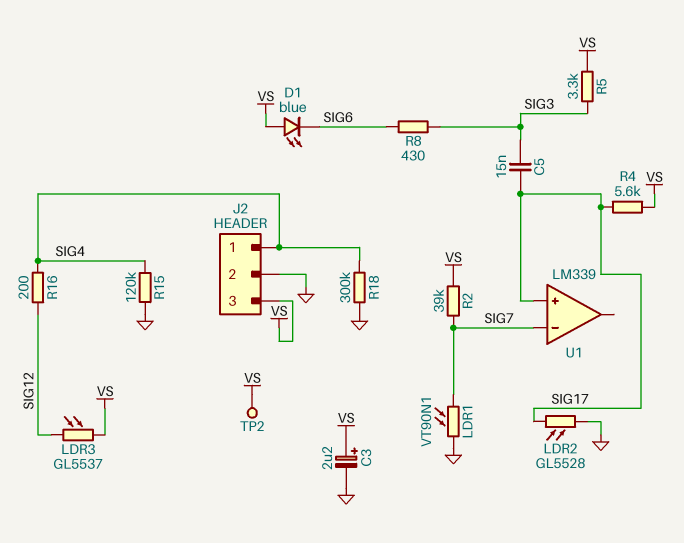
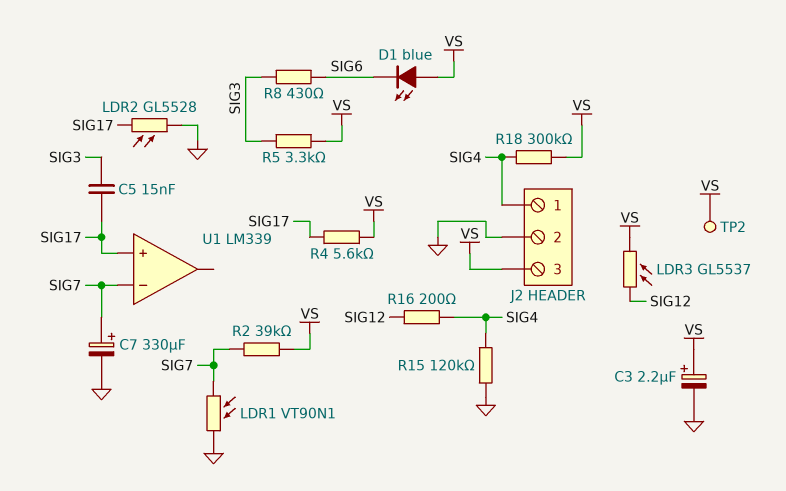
C7: none -> 330uF (plus SIG7, minus GND)
R18: 300k (GND, SIG4) -> 300k (SIG4, VS)

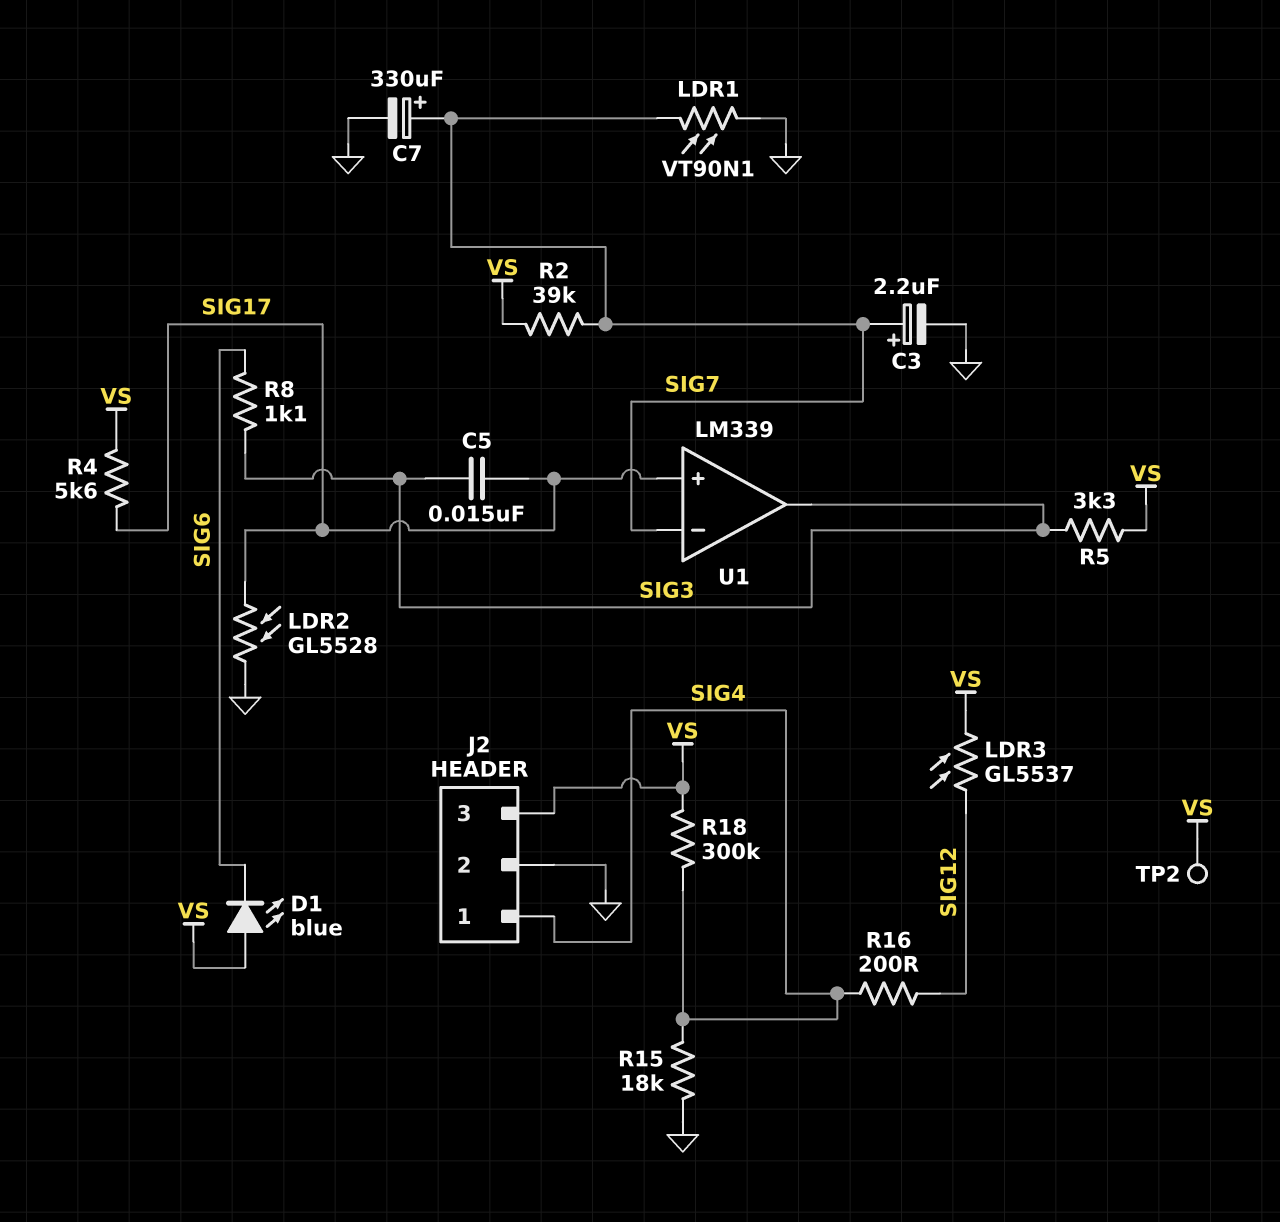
C3: 2.2uF (plus VS, minus GND) -> 2.2uF (plus SIG7, minus GND)
R8: 430 (SIG3, SIG6) -> 1.1k (SIG3, SIG6)
R15: 120k (GND, SIG4) -> 18k (GND, SIG4)
U1 pin out: none -> SIG3

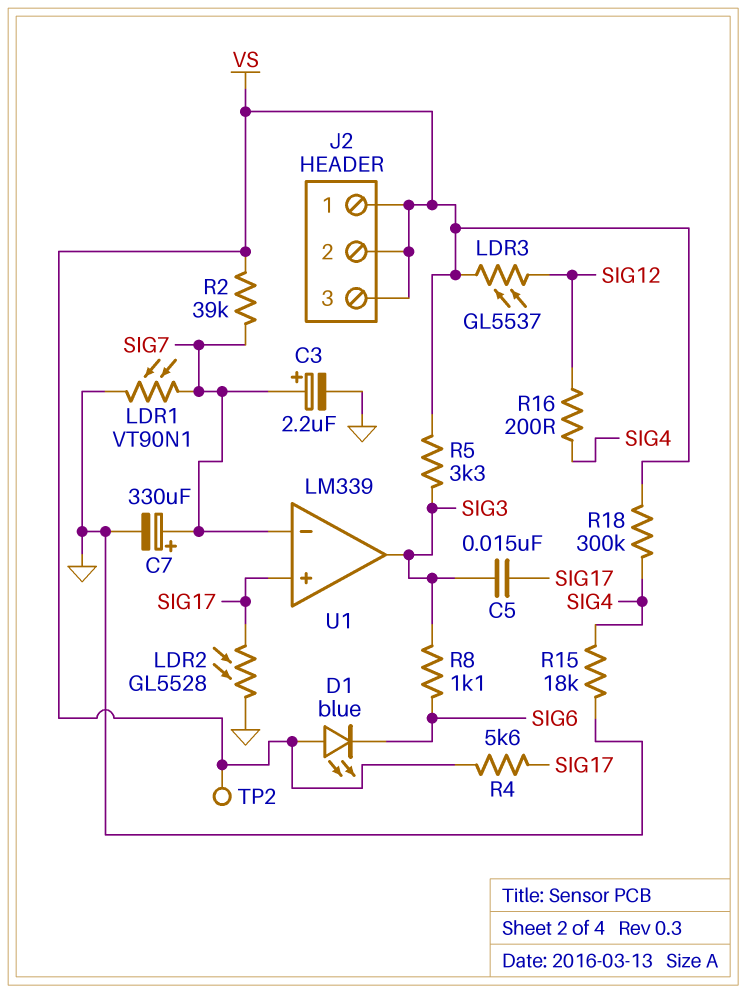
J2 pin 1: SIG4 -> VS
J2 pin 2: GND -> VS

